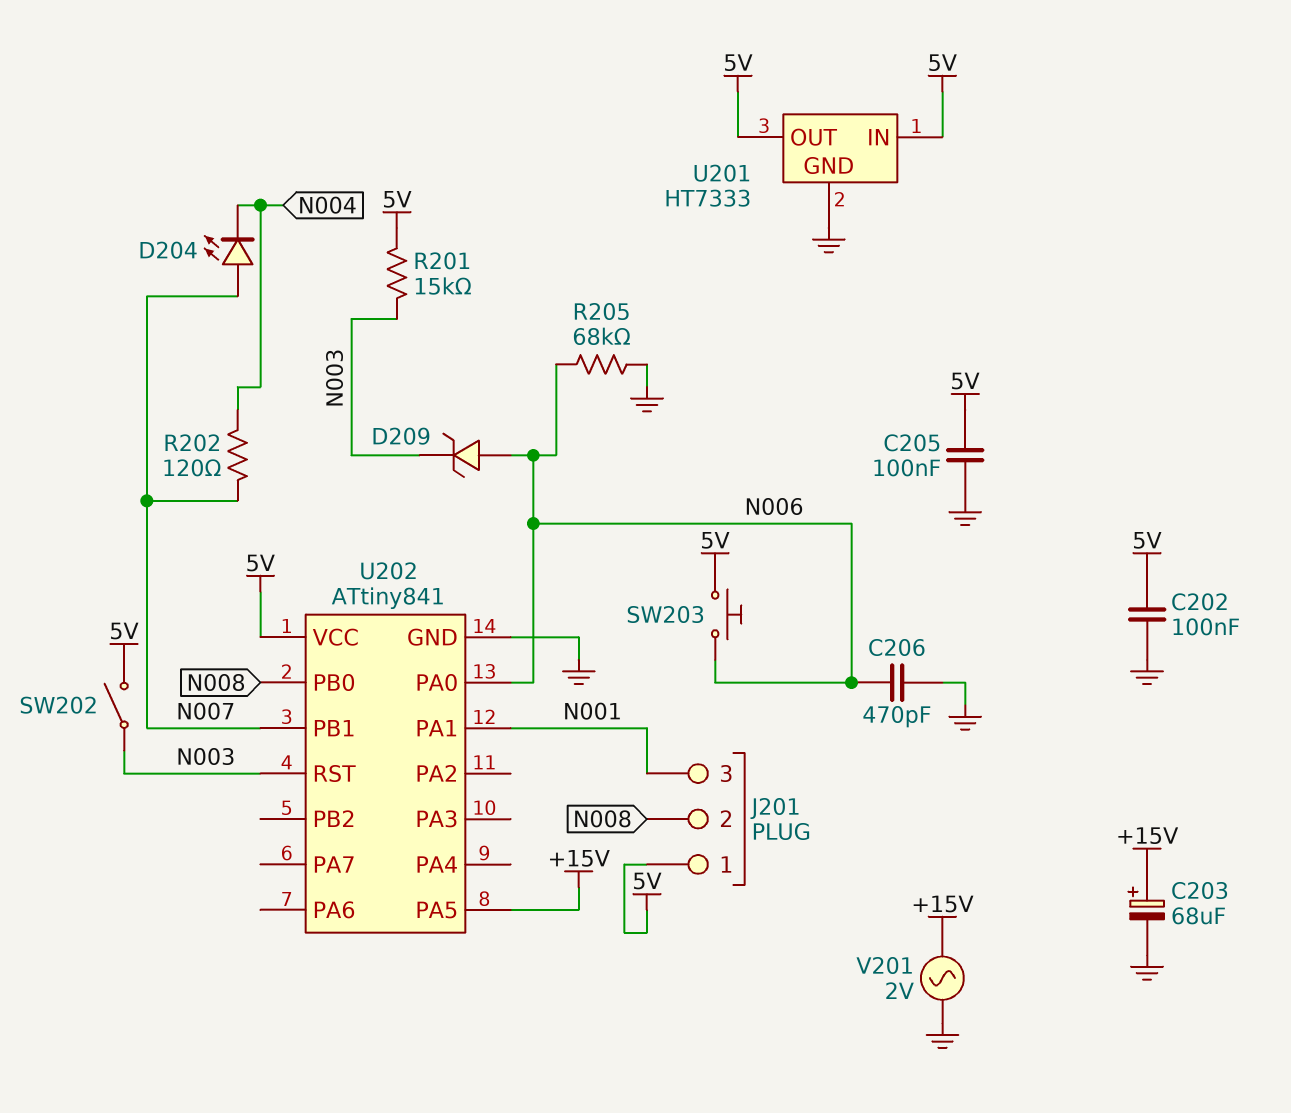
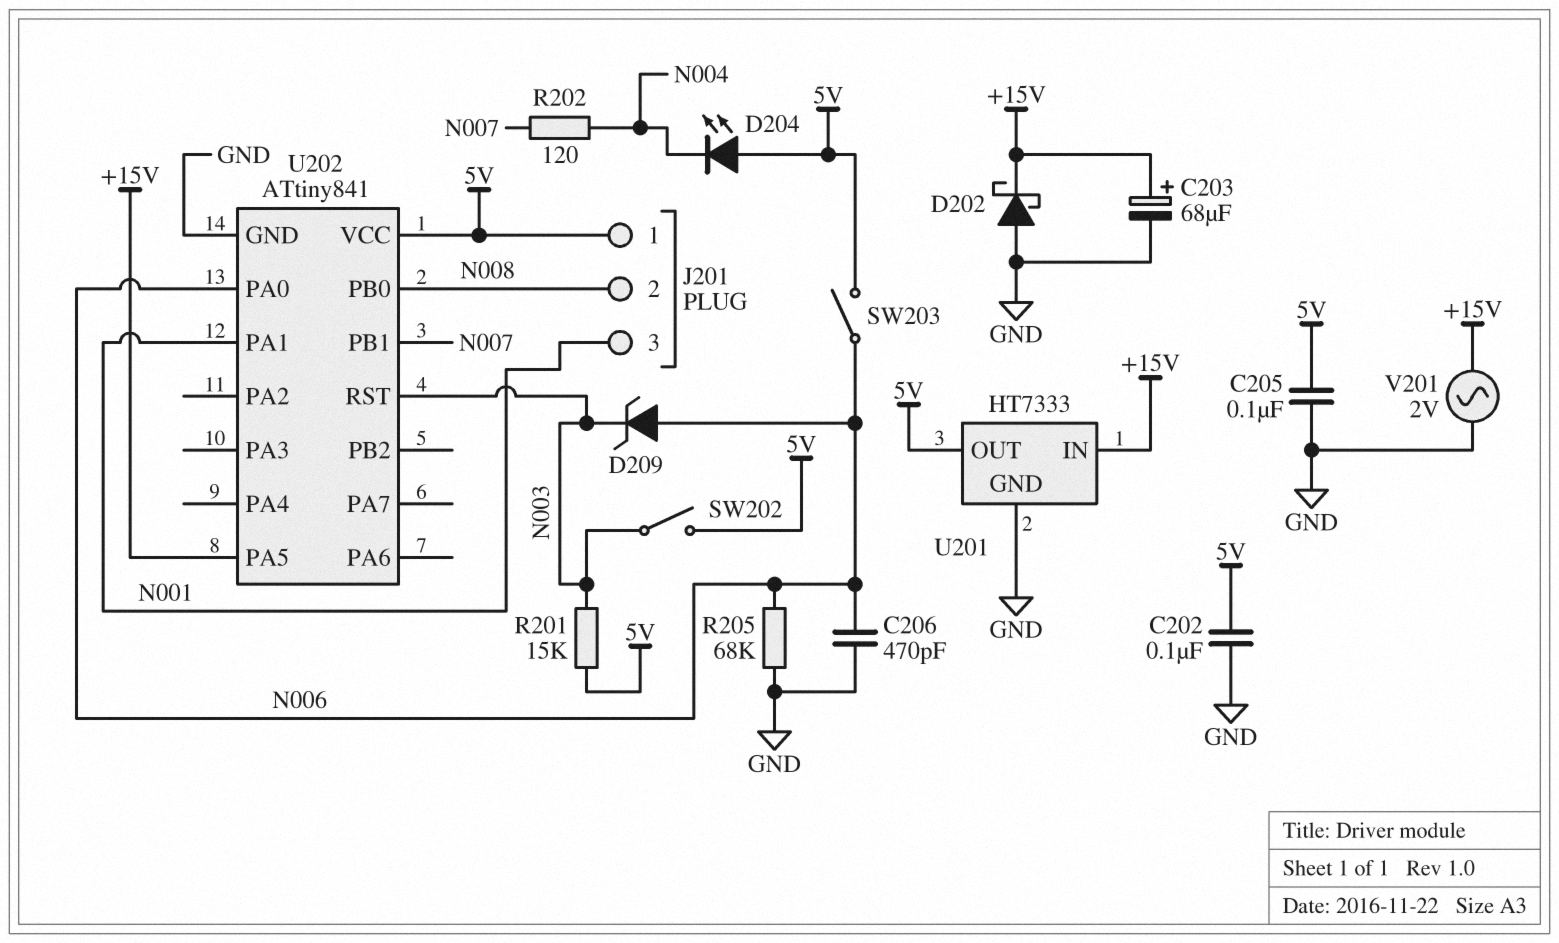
D202: none -> schottky (A GND, K +15V)
D204: LED (A N007, K N004) -> LED (A 5V, K N004)
SW203: button (5V, N006) -> switch (5V, N006)
U201 pin IN: 5V -> +15V

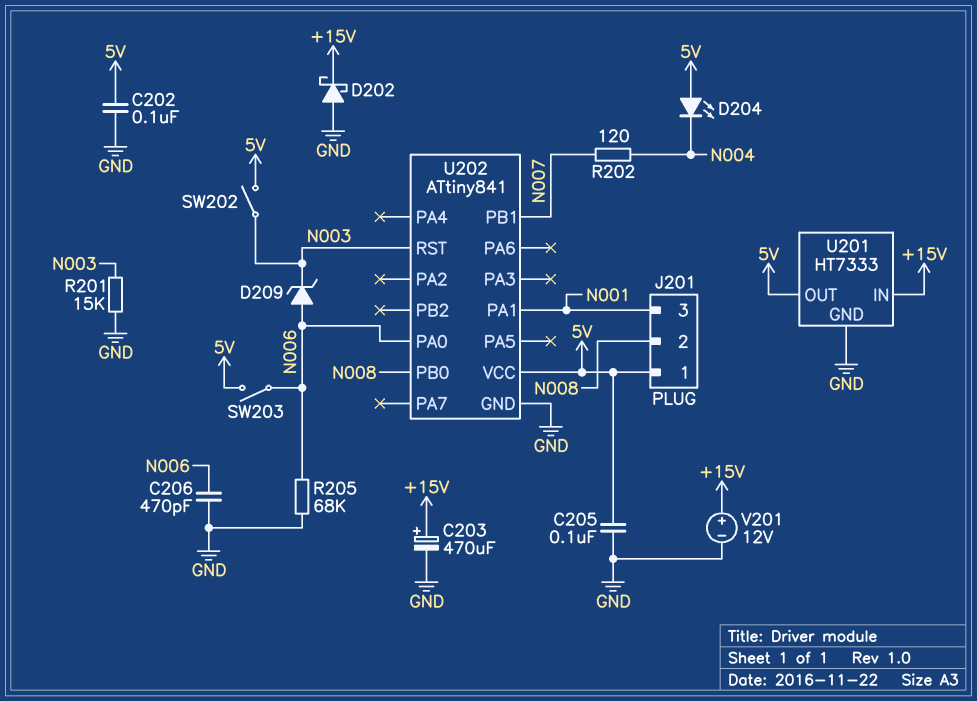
C203: 68uF (plus +15V, minus GND) -> 470uF (plus +15V, minus GND)
R201: 15k (5V, N003) -> 15k (GND, N003)
U202 pin PA5: +15V -> none
V201: AC 2V (+15V, GND) -> 12V (plus +15V, minus GND)

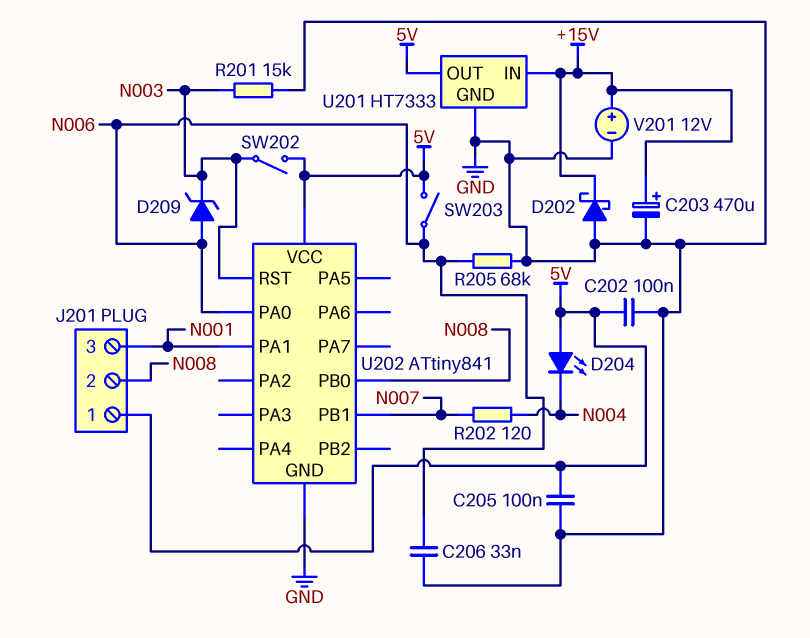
C206: 470pF (GND, N006) -> 33nF (GND, N006)

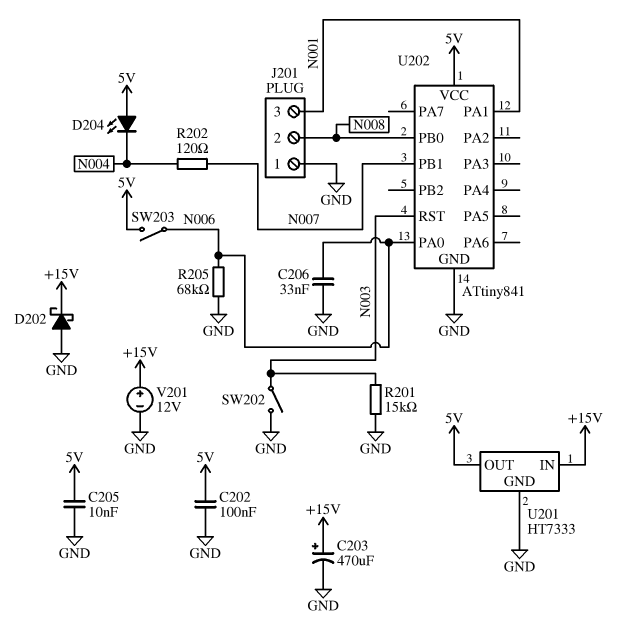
C205: 100nF (5V, GND) -> 10nF (5V, GND)
D209: zener (A N006, K N003) -> none
J201 pin 1: 5V -> GND
SW202: switch (5V, N003) -> switch (GND, N003)

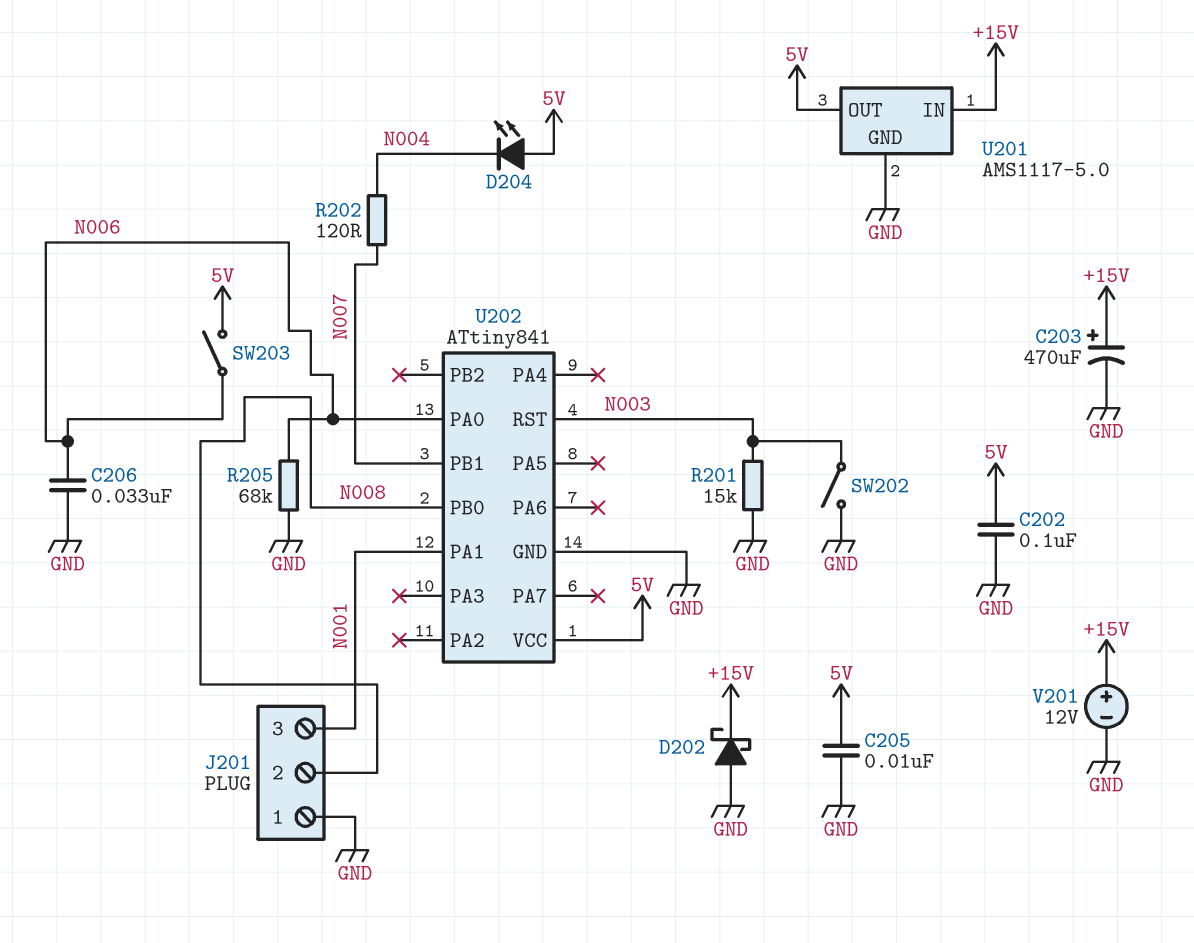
U201: HT7333 -> AMS1117-5.0

